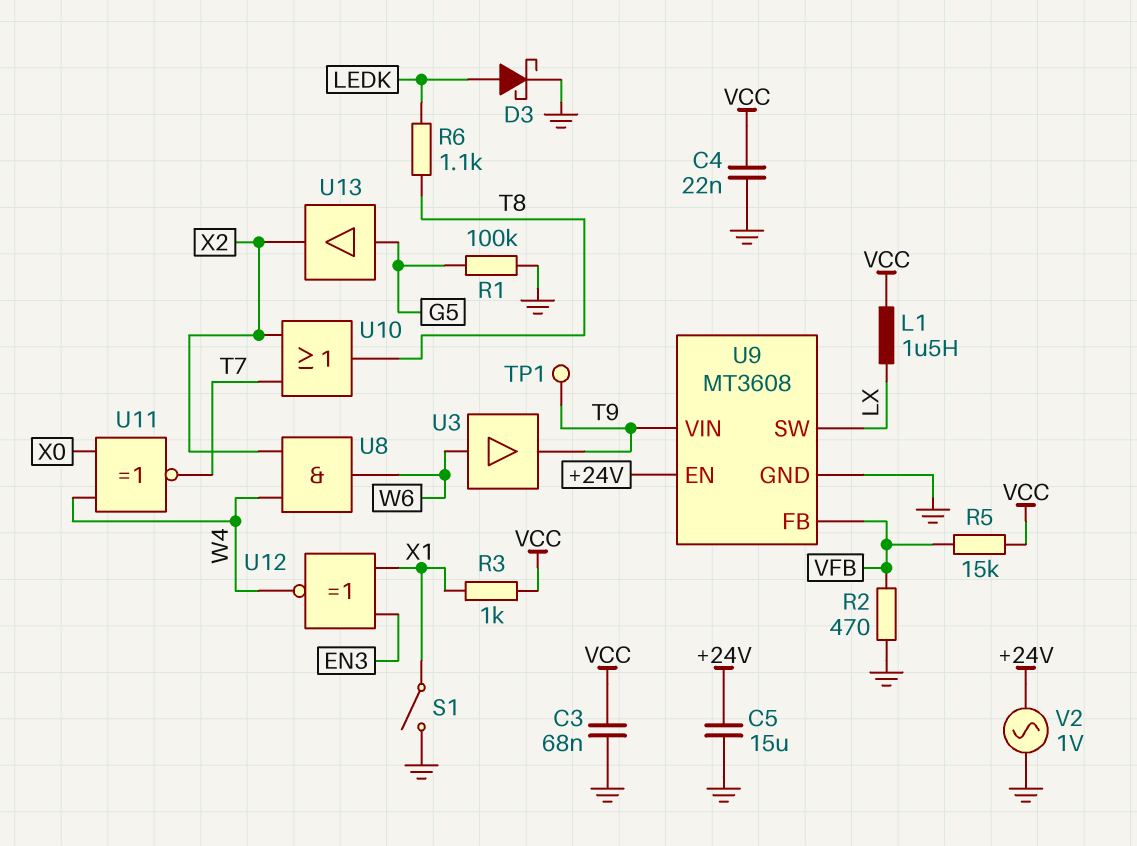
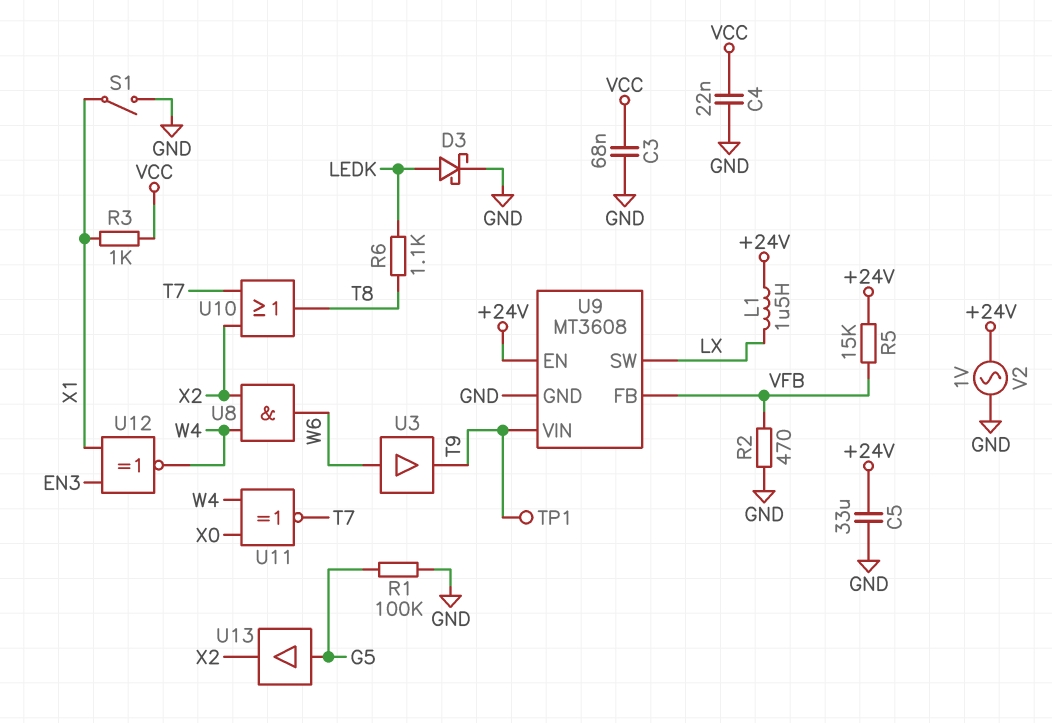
C5: 15uF (+24V, GND) -> 33uF (+24V, GND)
L1: 1.5uH (LX, VCC) -> 1.5uH (+24V, LX)
R5: 15k (VCC, VFB) -> 15k (+24V, VFB)

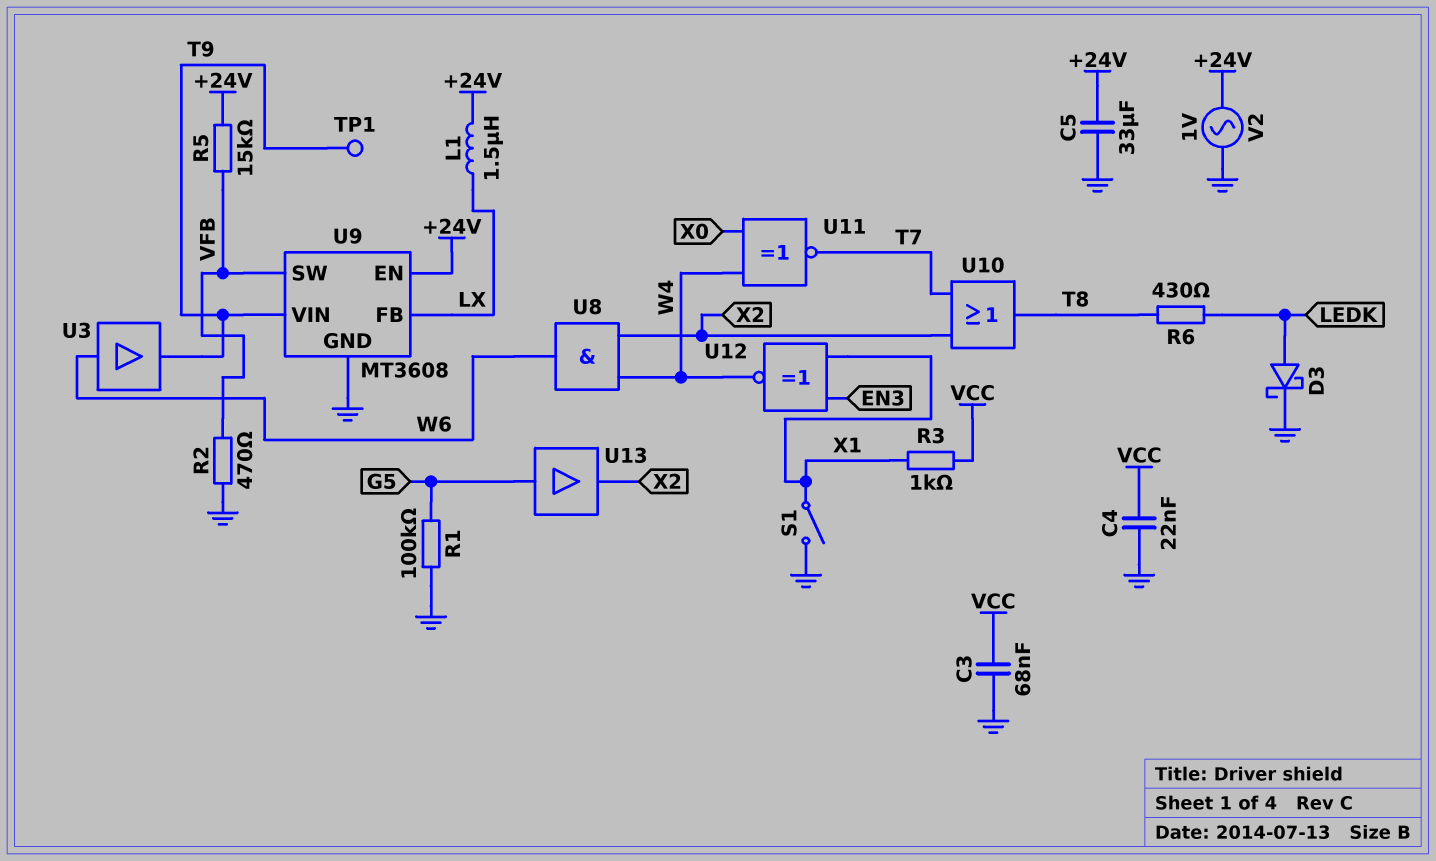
R6: 1.1k (LEDK, T8) -> 430 (LEDK, T8)
U9 pin FB: VFB -> LX
U9 pin SW: LX -> VFB

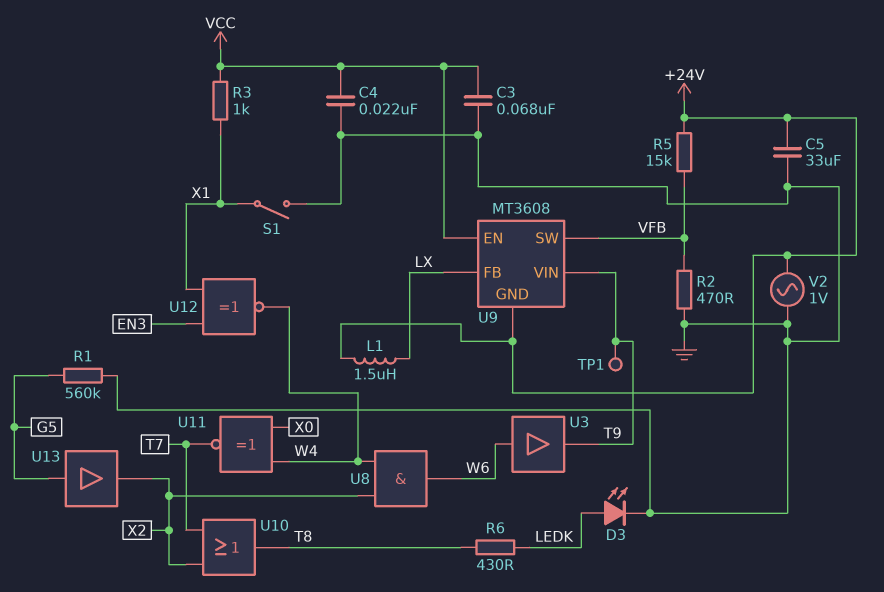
D3: schottky (A LEDK, K GND) -> LED (A LEDK, K GND)
R1: 100k (G5, GND) -> 560k (G5, GND)
U9 pin EN: +24V -> VCC
U9 pin GND: GND -> +24V

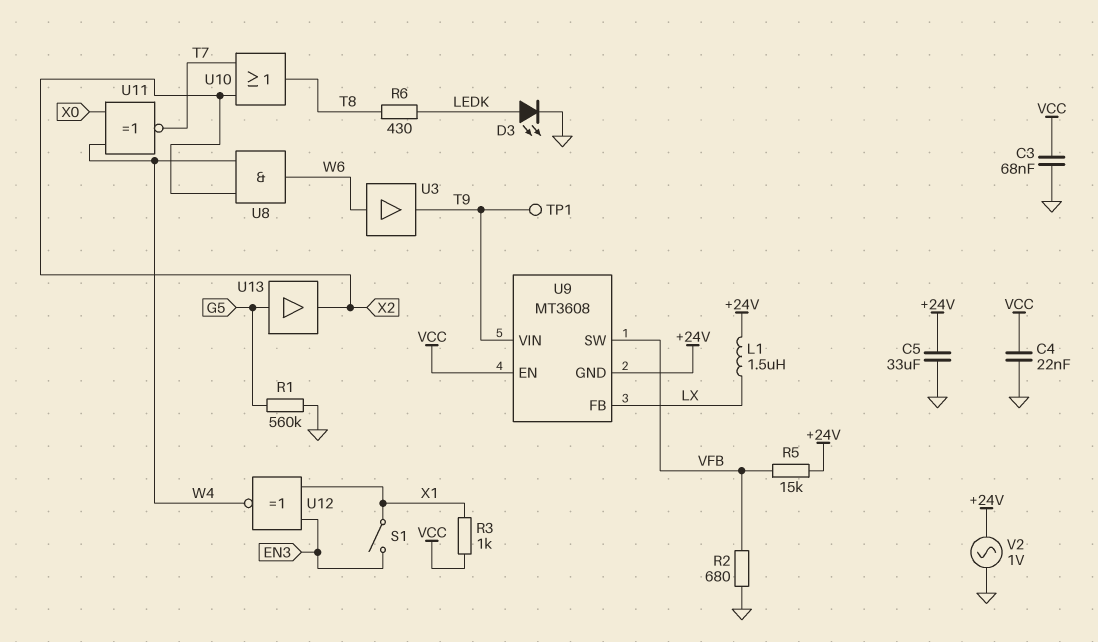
R2: 470 (GND, VFB) -> 680 (GND, VFB)
S1: switch (GND, X1) -> switch (EN3, X1)

